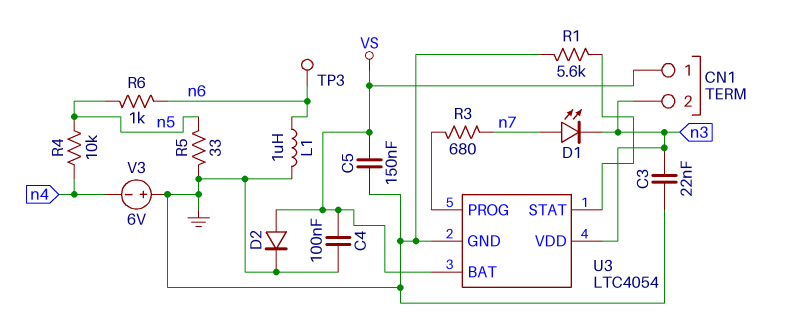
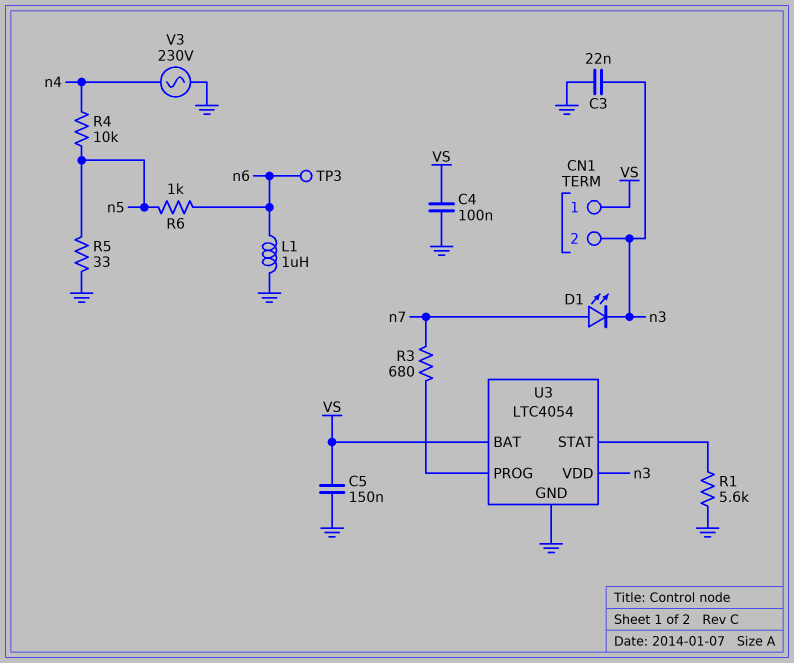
D2: diode (A VS, K GND) -> none
V3: 6V (plus GND, minus n4) -> AC 230V (GND, n4)

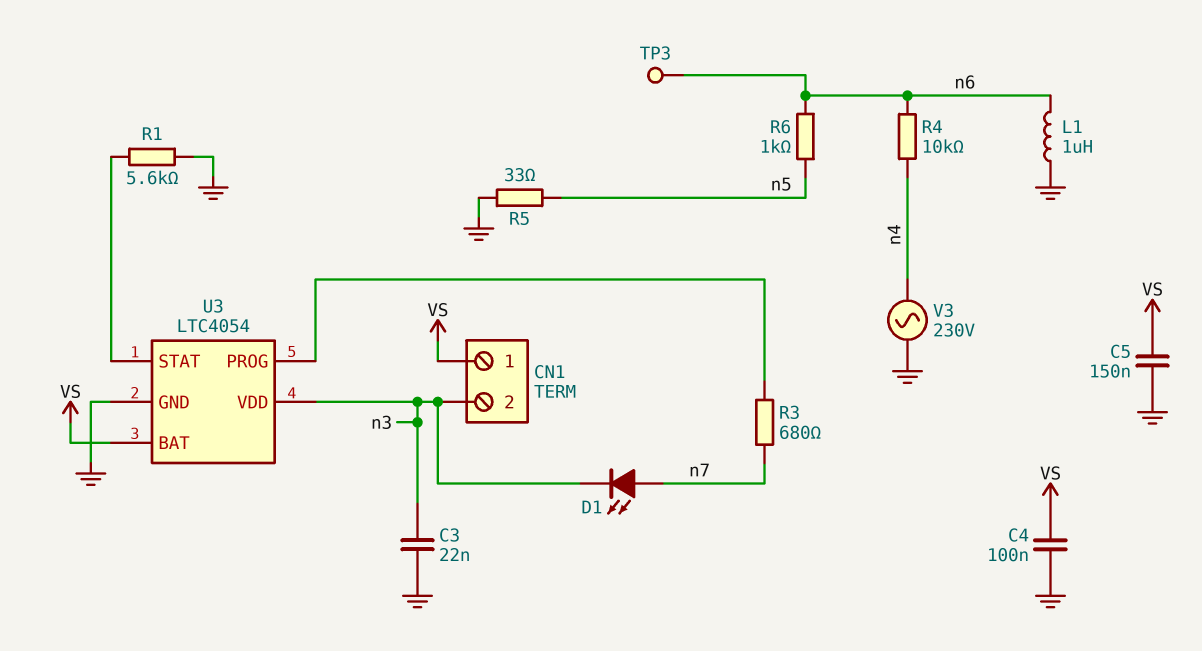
R4: 10k (n4, n5) -> 10k (n4, n6)

